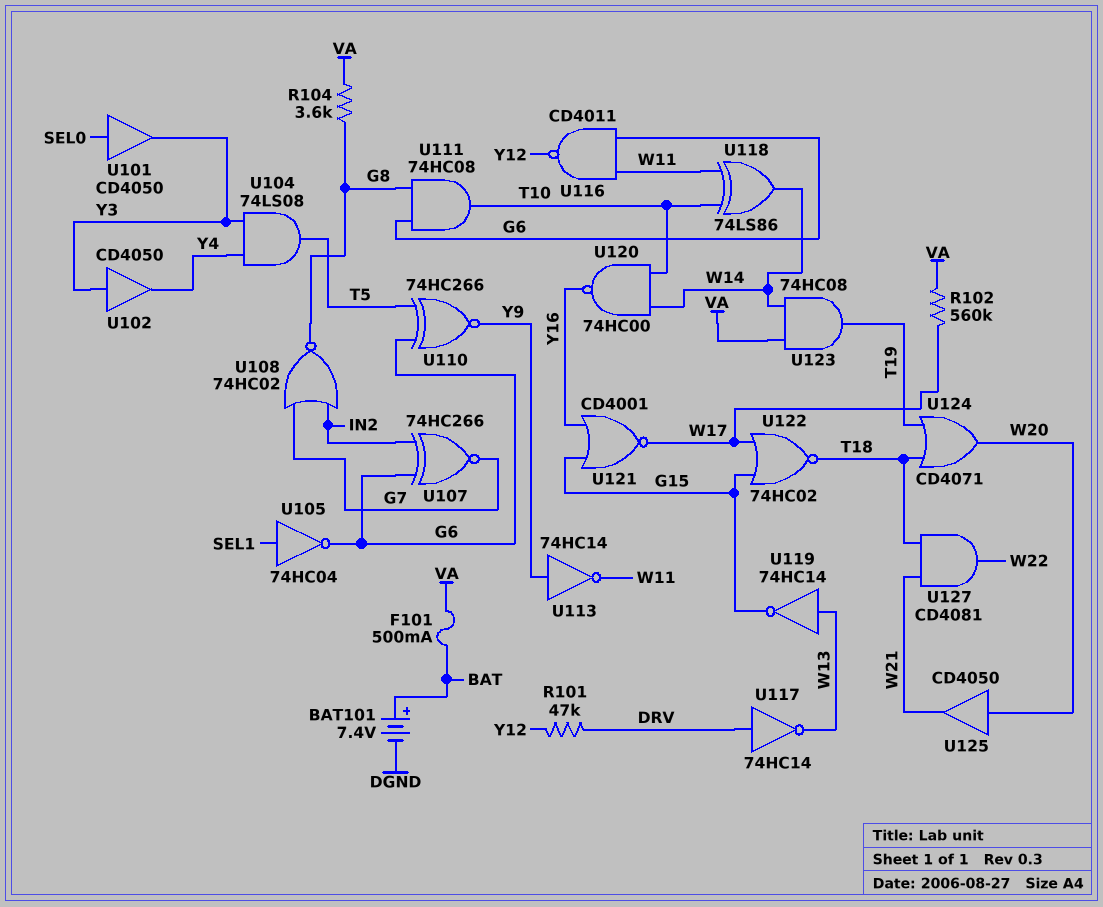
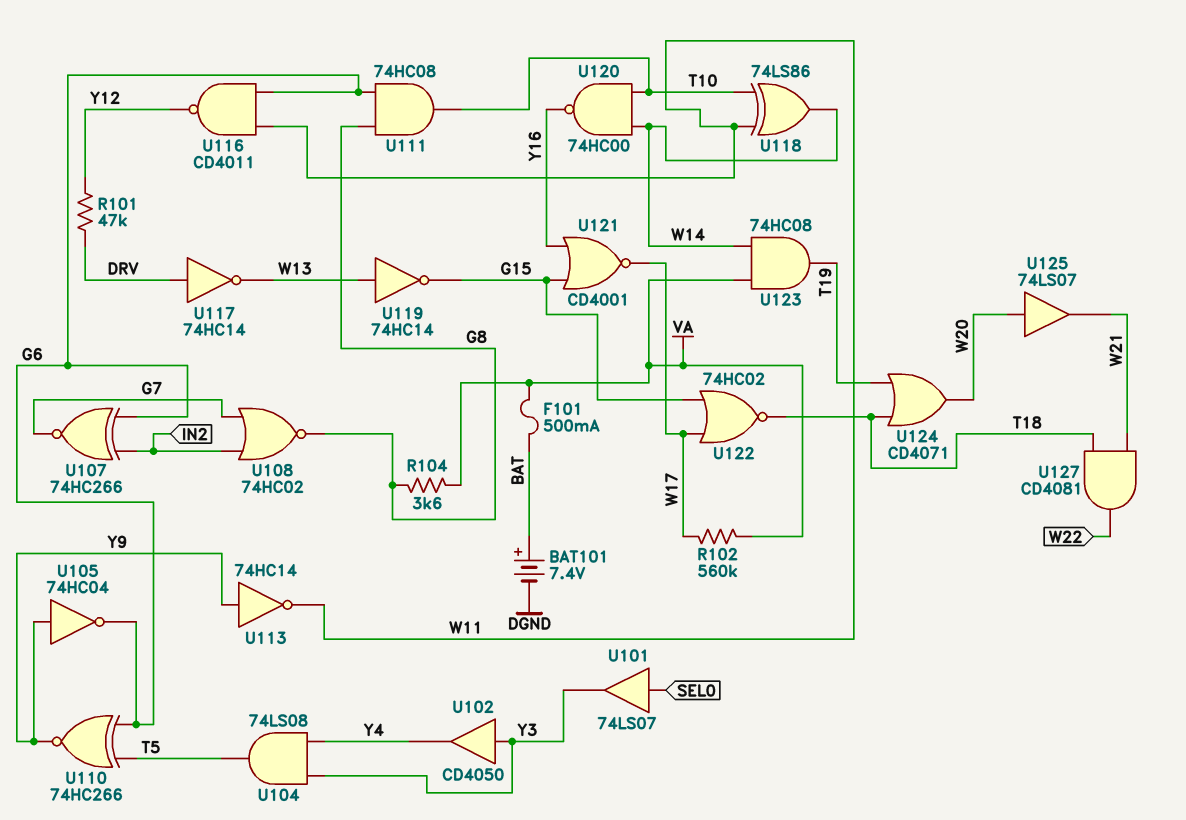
U101: buffer CD4050 (in SEL0, out Y3) -> buffer 74LS07 (in SEL0, out Y3)
U105: NOT 74HC04 (in SEL1, out G6) -> NOT 74HC04 (in Y9, out G6)
U125: buffer CD4050 (in W20, out W21) -> buffer 74LS07 (in W20, out W21)

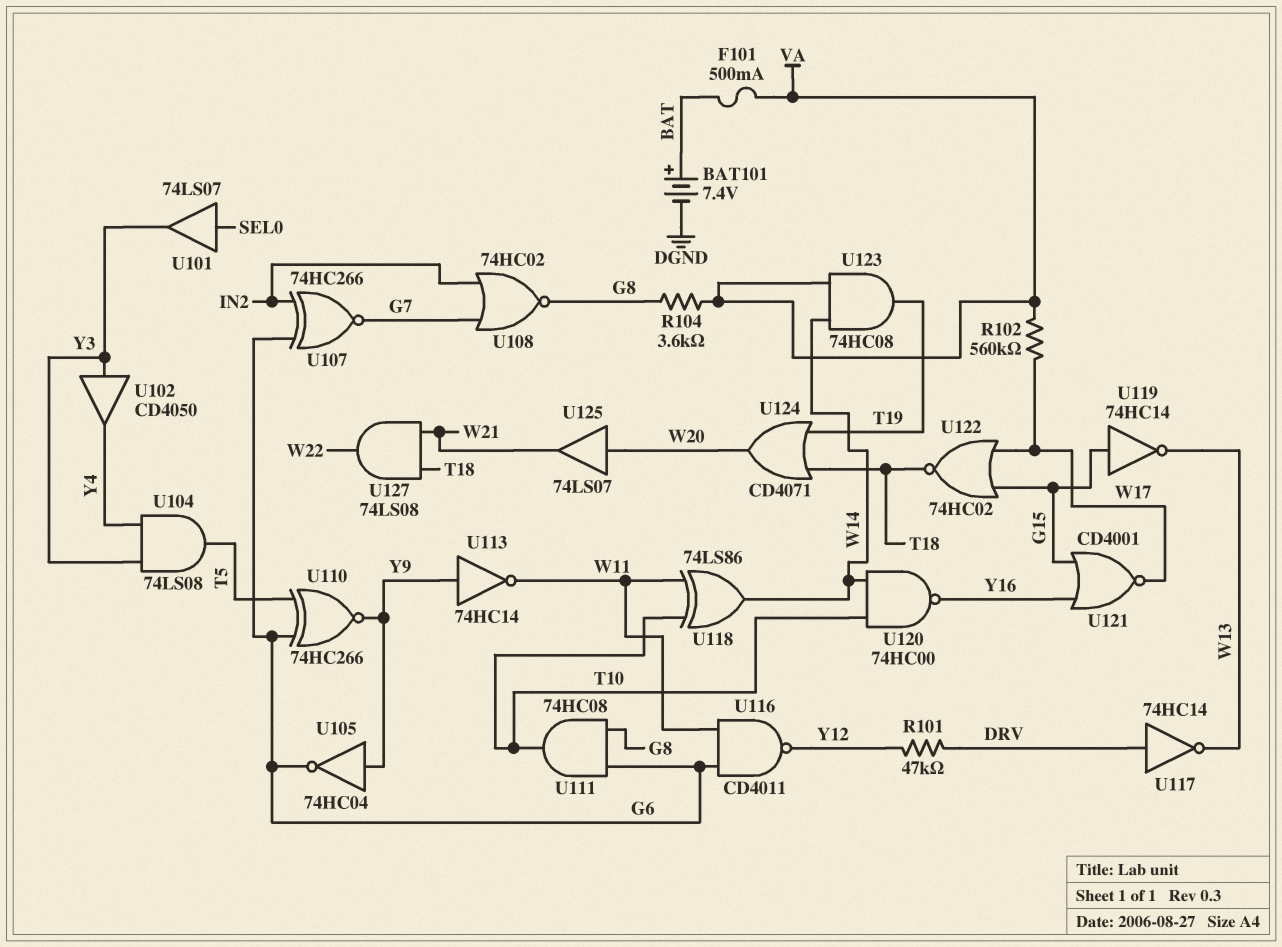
U119: NOT 74HC14 (in W13, out G15) -> NOT 74HC14 (in G15, out W13)
U127: AND CD4081 (in T18, in W21, out W22) -> AND 74LS08 (in T18, in W21, out W22)

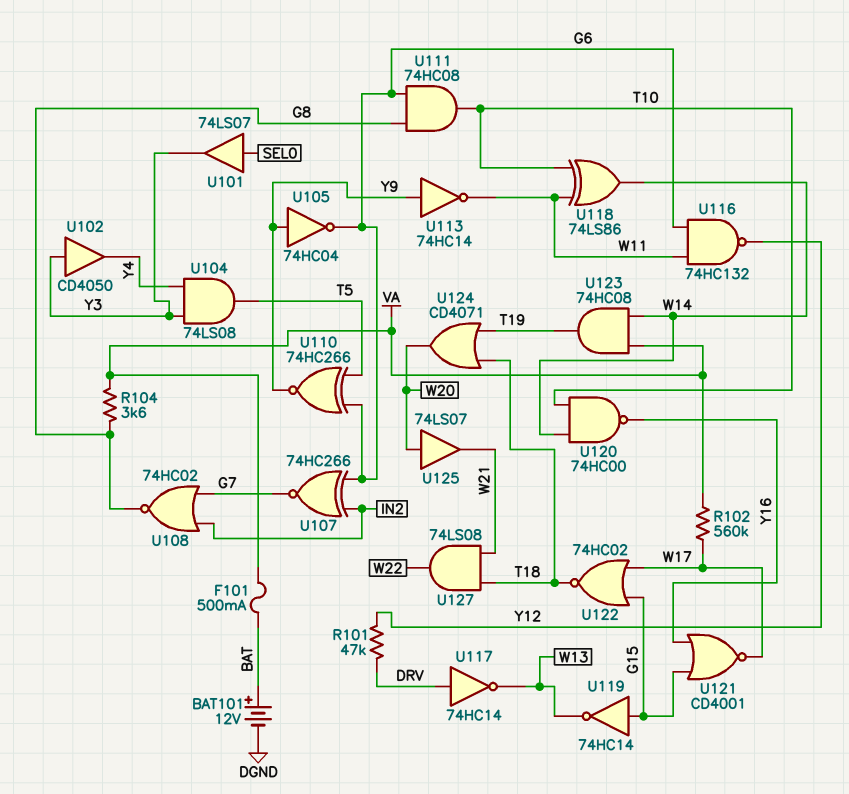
BAT101: 7.4V (plus BAT, minus DGND) -> 12V (plus BAT, minus DGND)
U116: NAND CD4011 (in G6, in W11, out Y12) -> NAND 74HC132 (in G6, in W11, out Y12)

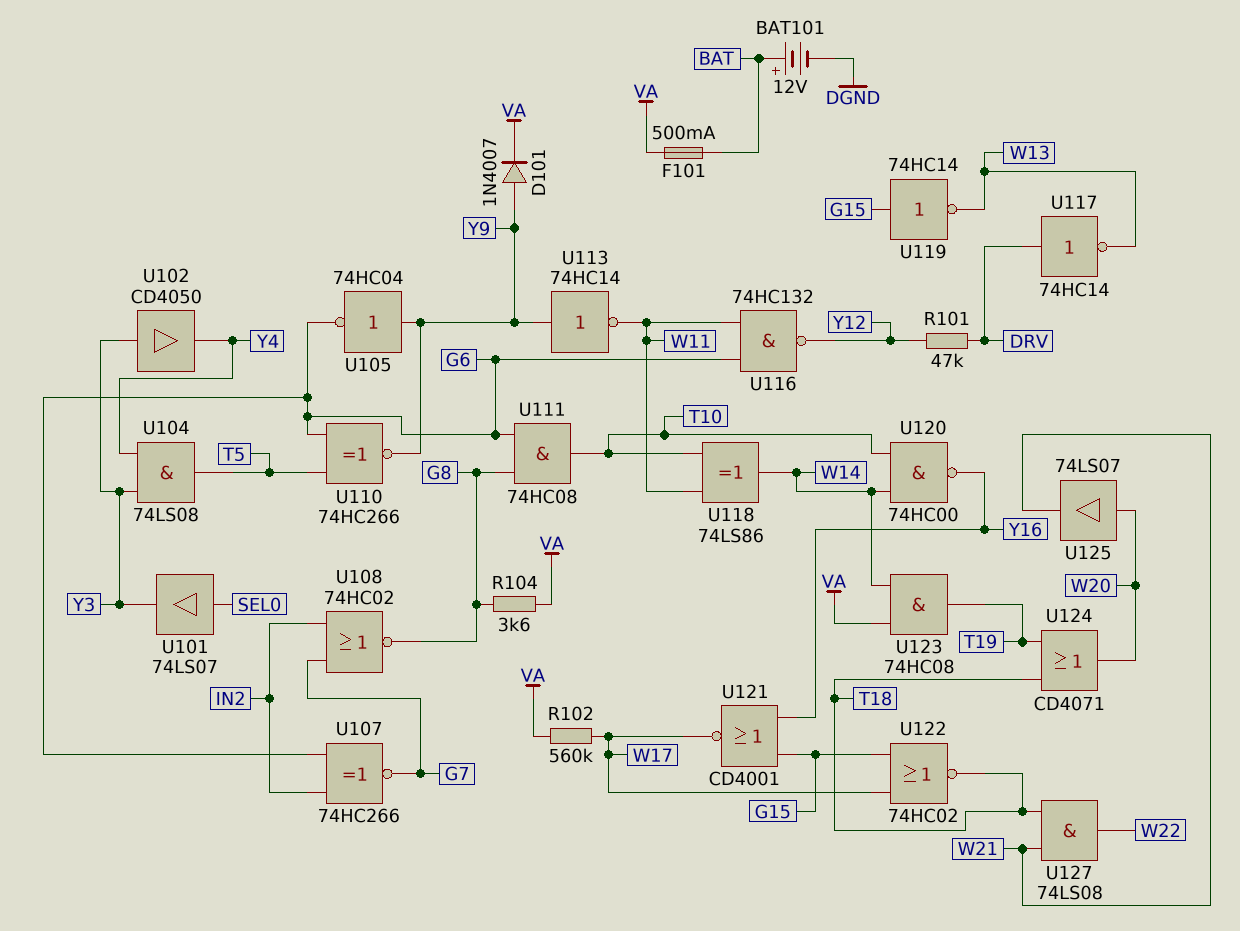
D101: none -> diode 1N4007 (A Y9, K VA)

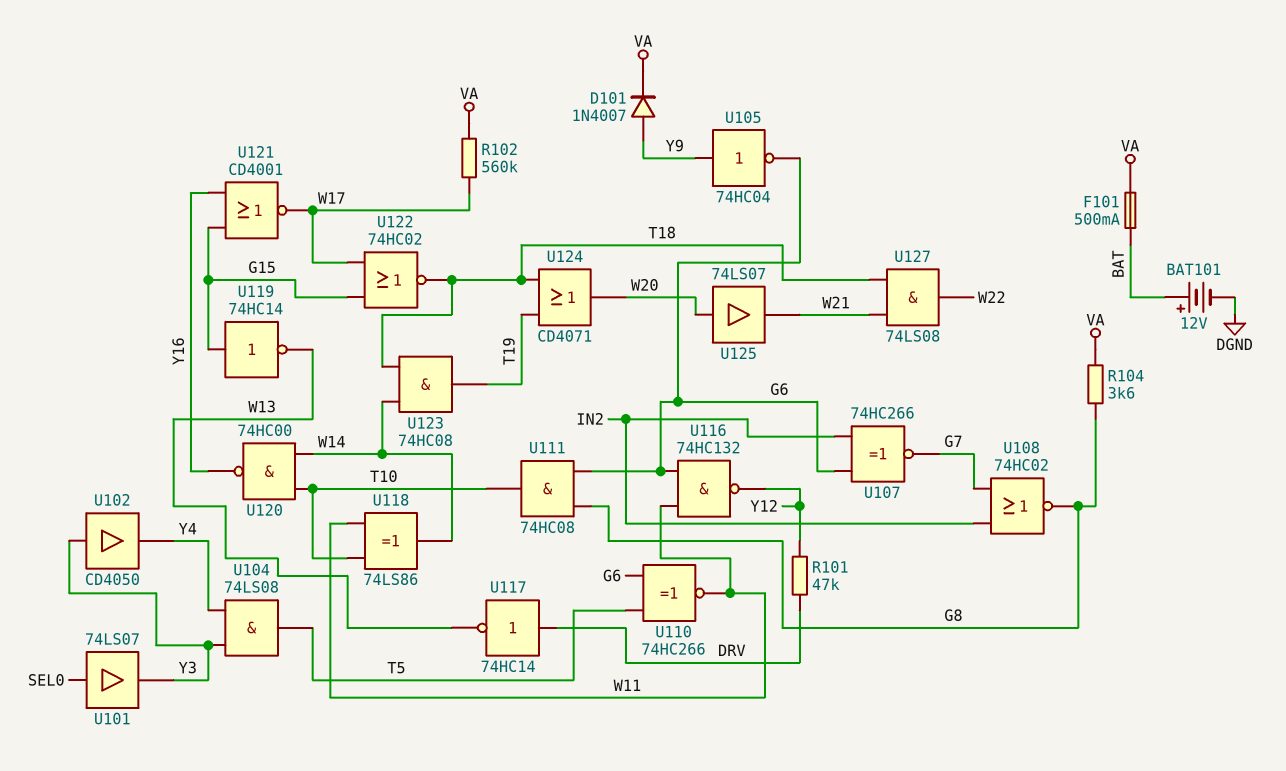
U110: XNOR 74HC266 (in G6, in T5, out Y9) -> XNOR 74HC266 (in G6, in T5, out W11)
U113: NOT 74HC14 (in Y9, out W11) -> none
U123: AND 74HC08 (in VA, in W14, out T19) -> AND 74HC08 (in T18, in W14, out T19)

